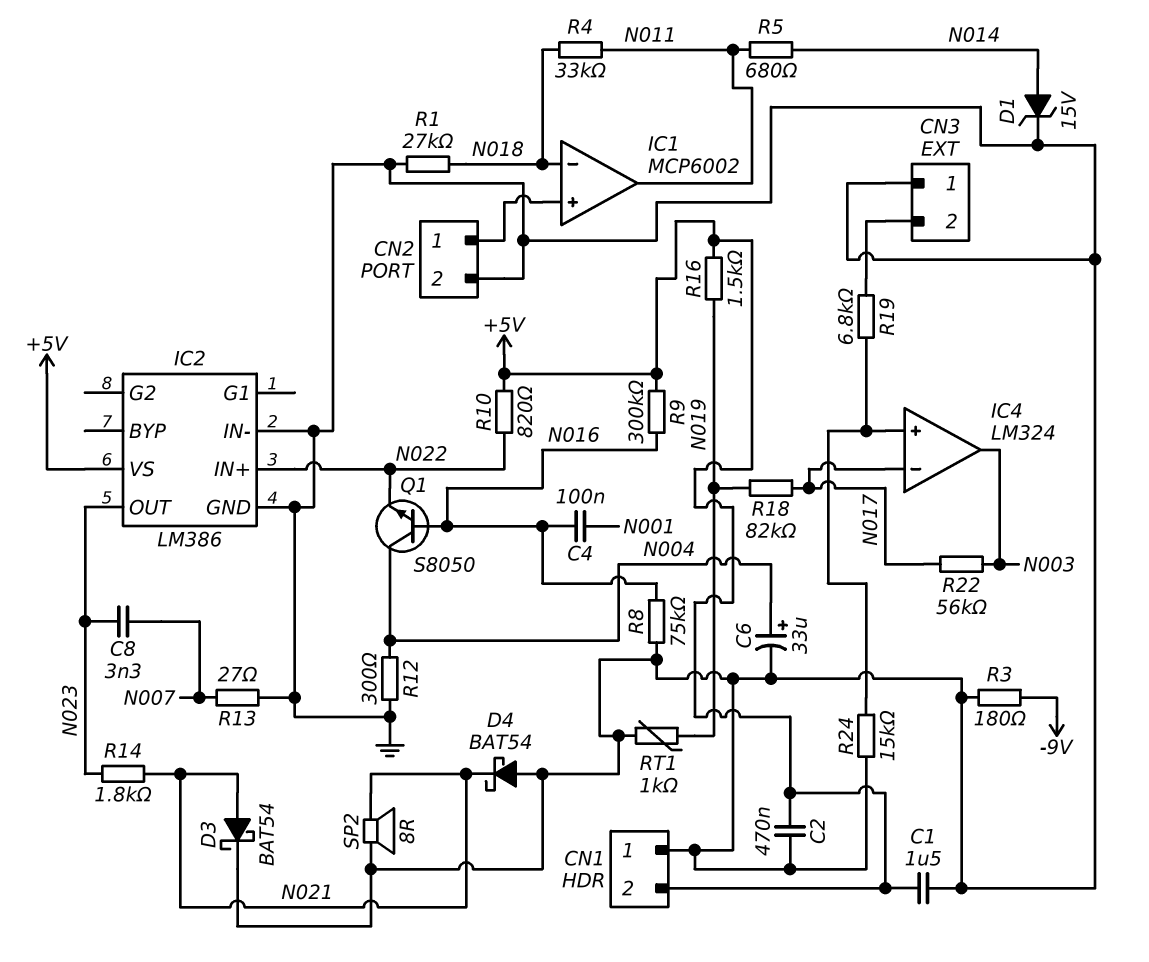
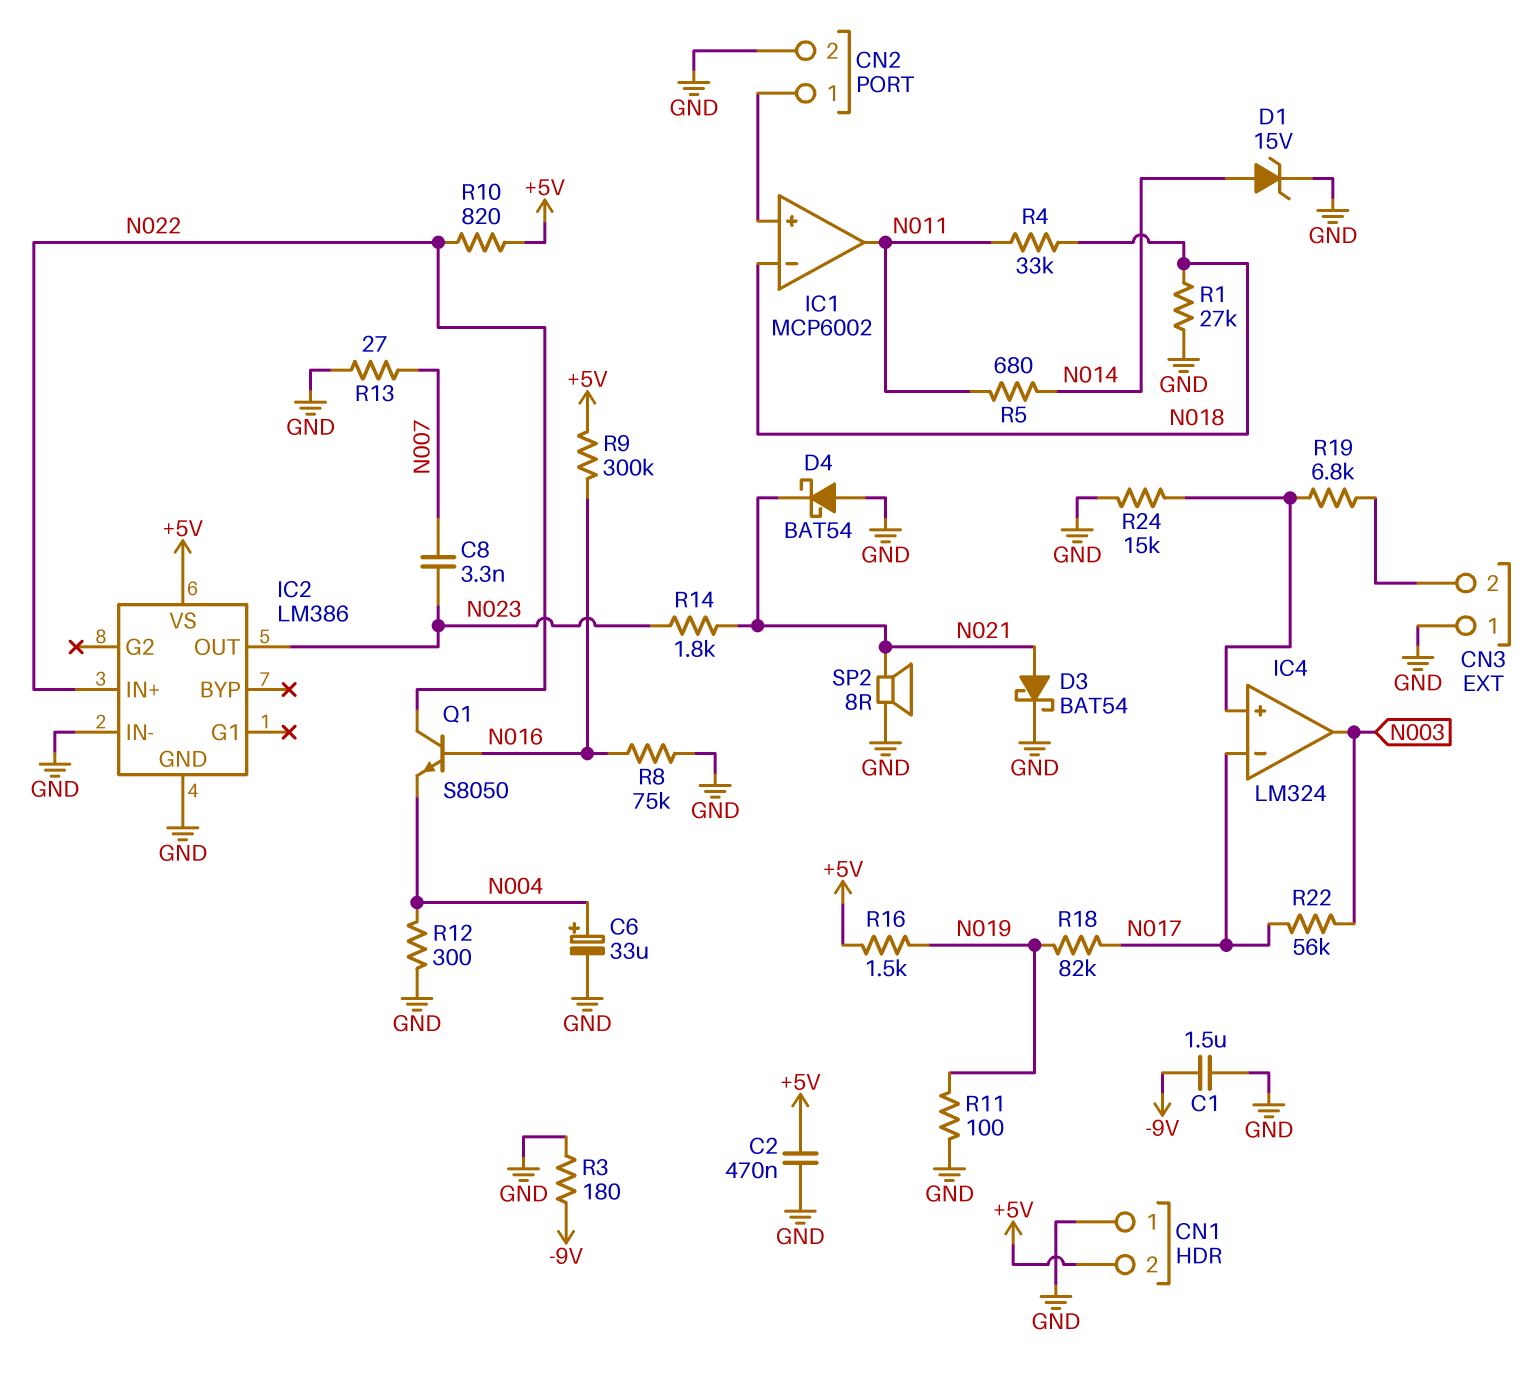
C1: 1.5uF (+5V, GND) -> 1.5uF (-9V, GND)
C4: 100nF (N001, N016) -> none
Q1: NPN S8050 (B N016, C N004, E N022) -> NPN S8050 (B N016, C N022, E N004)
R11: none -> 100 (GND, N019)
RT1: 1k (GND, N019) -> none

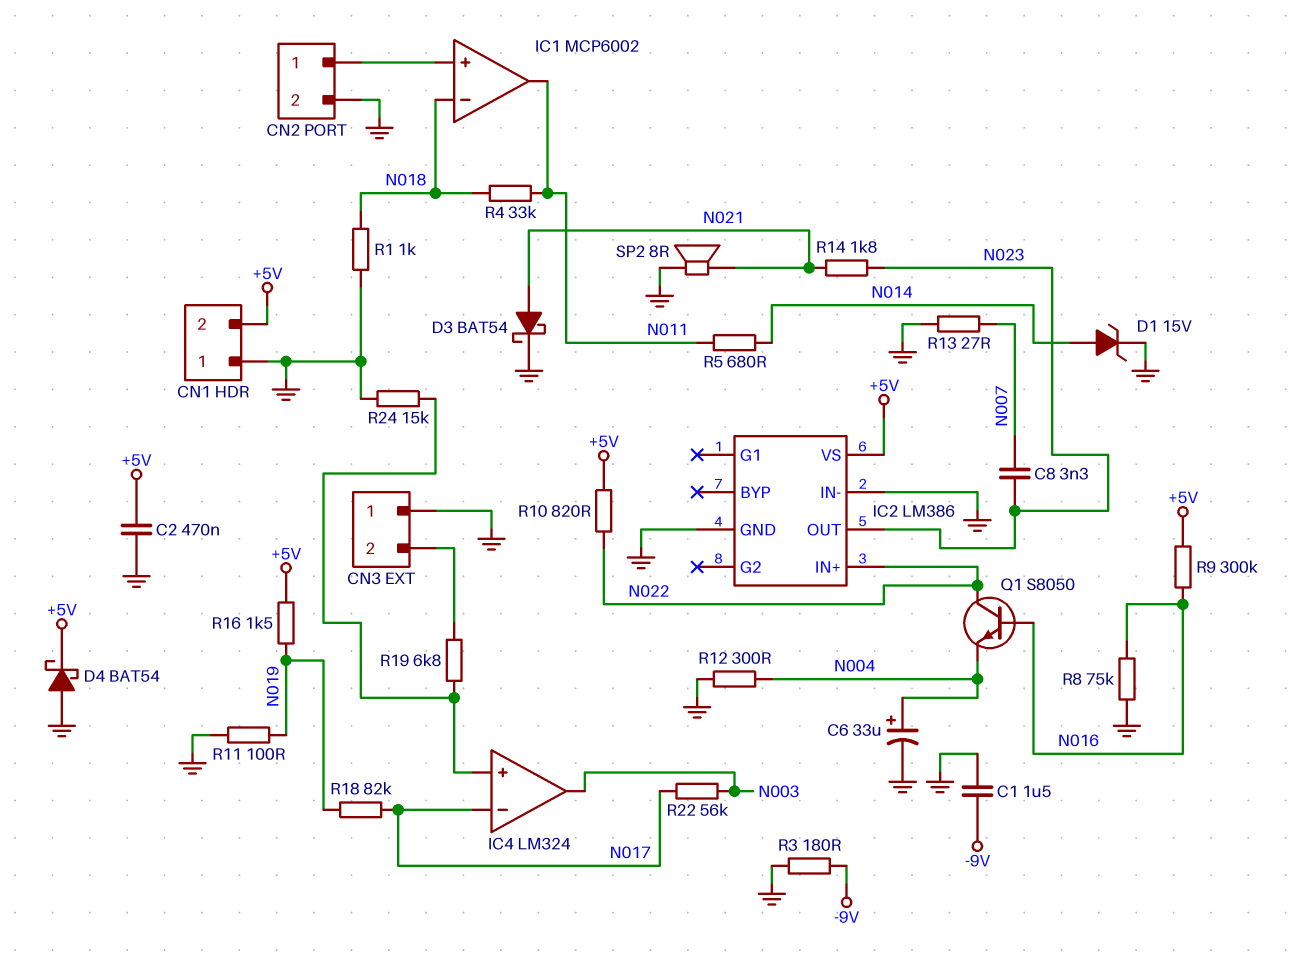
D4: schottky BAT54 (A GND, K N021) -> schottky BAT54 (A GND, K +5V)
R1: 27k (GND, N018) -> 1k (GND, N018)

